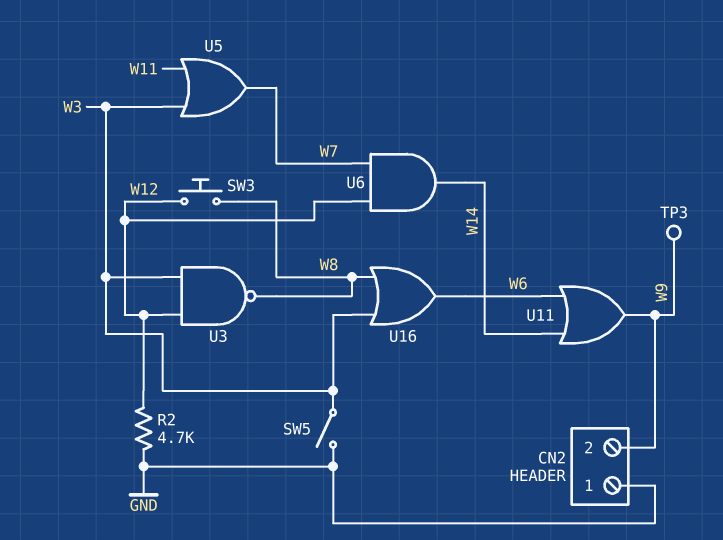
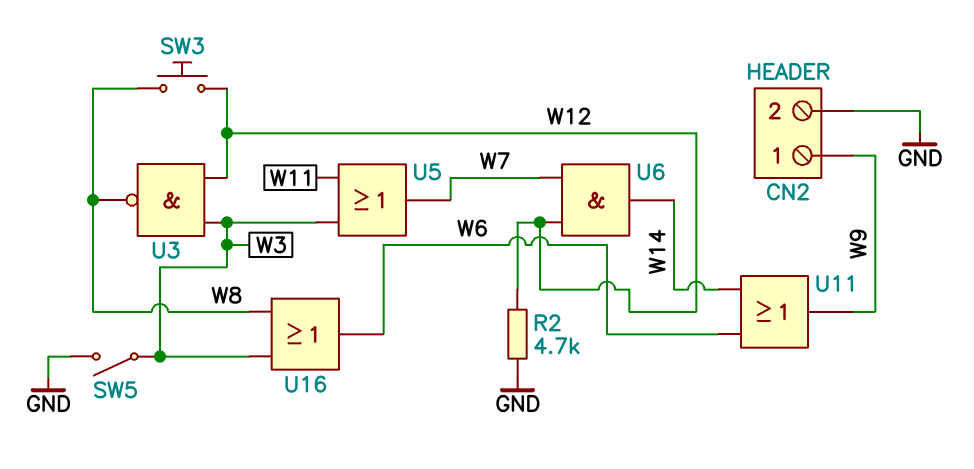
CN2 pin 1: GND -> W9
CN2 pin 2: W9 -> GND
TP3: test point (W9) -> none

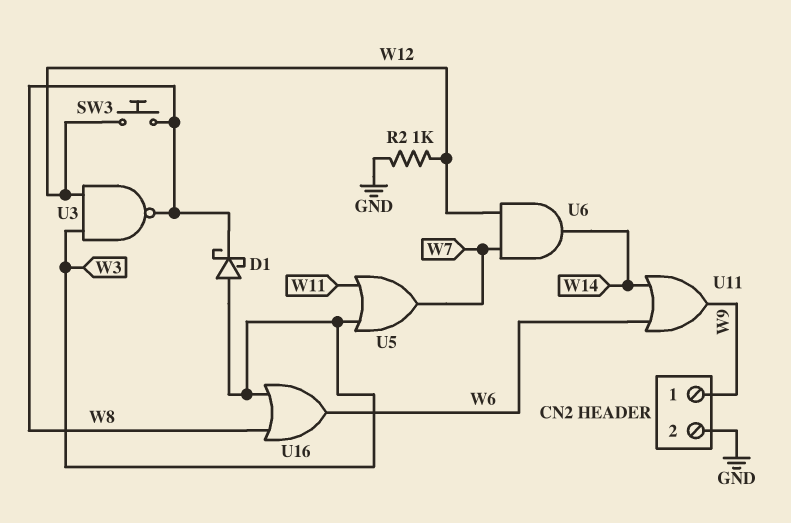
D1: none -> schottky (A W3, K W8)
R2: 4.7k (GND, W12) -> 1k (GND, W12)
SW5: switch (GND, W3) -> none

